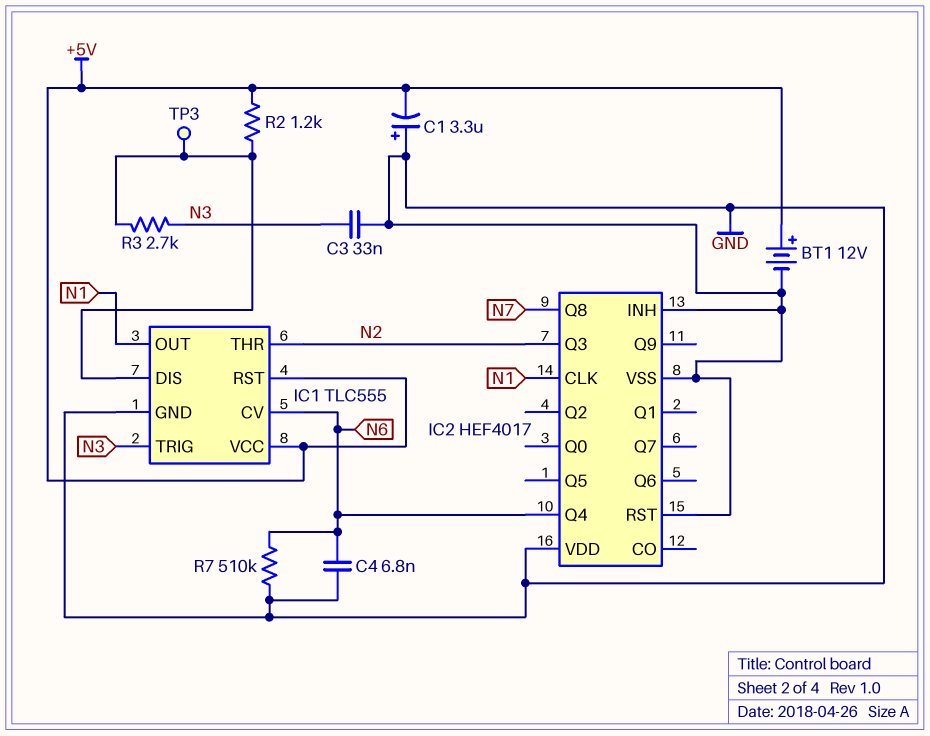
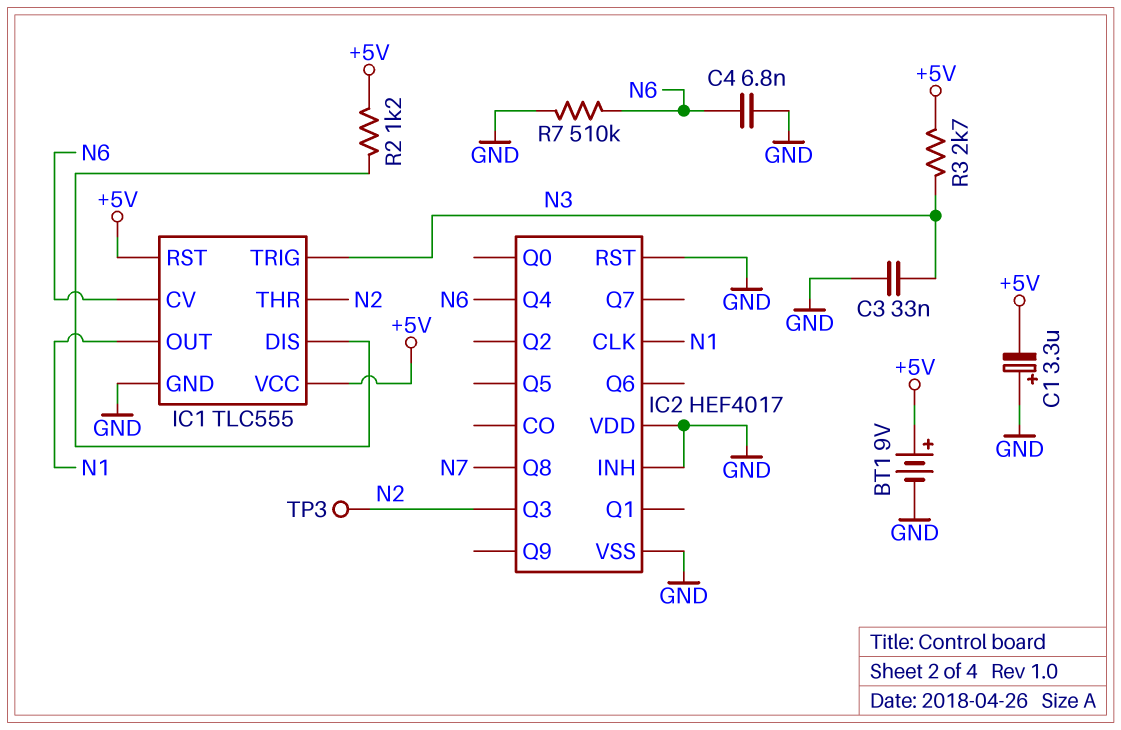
BT1: 12V (plus +5V, minus GND) -> 9V (plus +5V, minus GND)
R3: 2.7k (IC1/DIS, N3) -> 2.7k (+5V, N3)
TP3: test point (IC1/DIS) -> test point (N2)

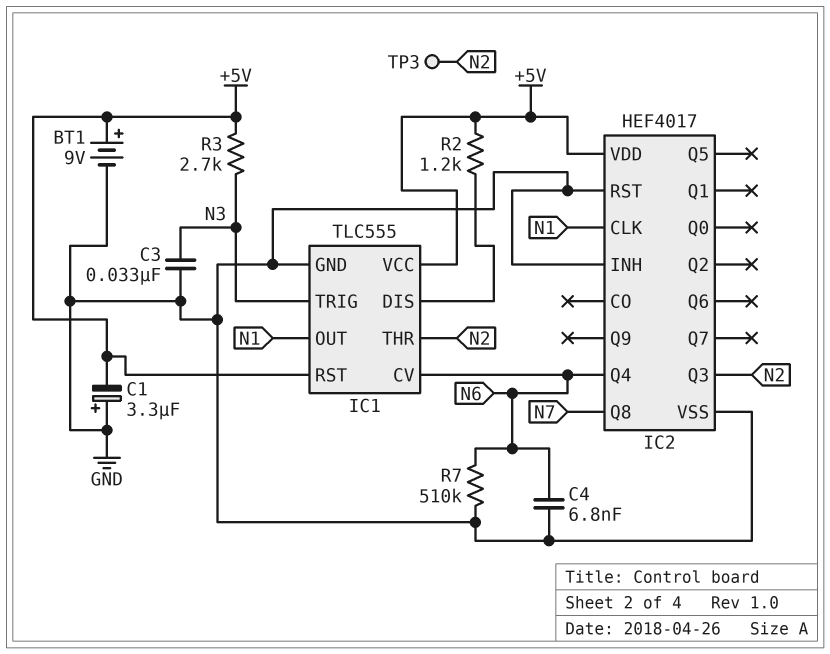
IC2 pin VDD: GND -> +5V

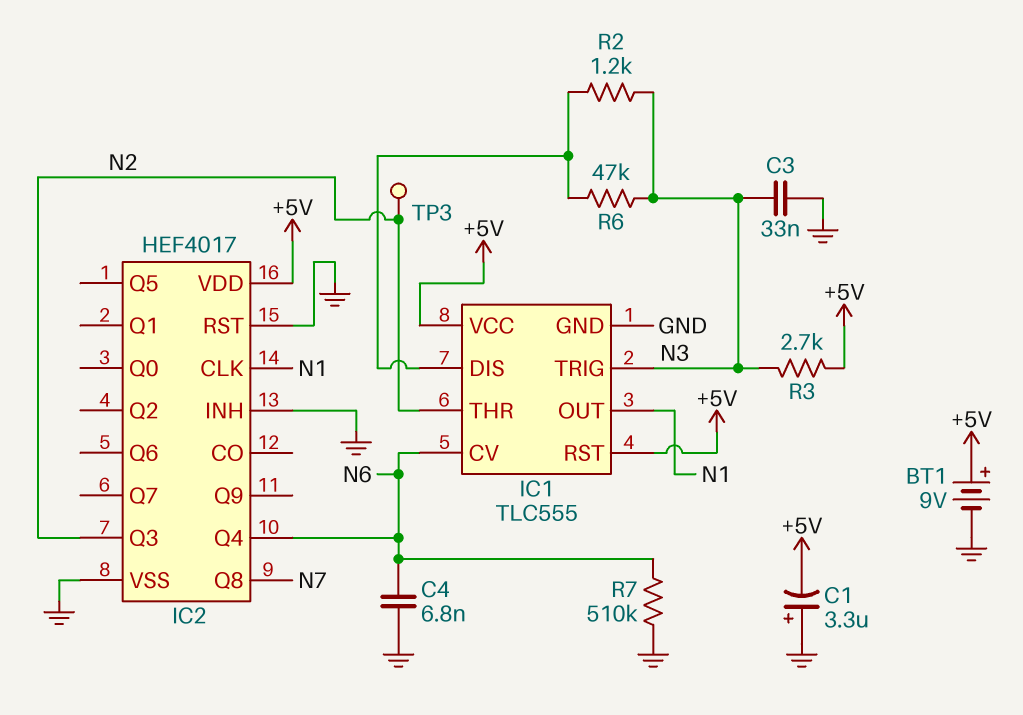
R2: 1.2k (+5V, IC1/DIS) -> 1.2k (IC1/DIS, N3)
R6: none -> 47k (IC1/DIS, N3)

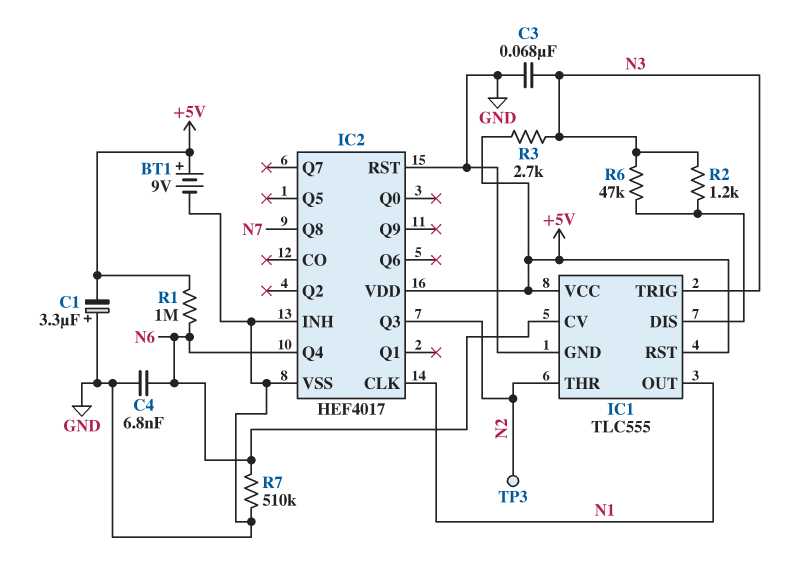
C3: 33nF (GND, N3) -> 68nF (GND, N3)
R1: none -> 1M (+5V, N6)

